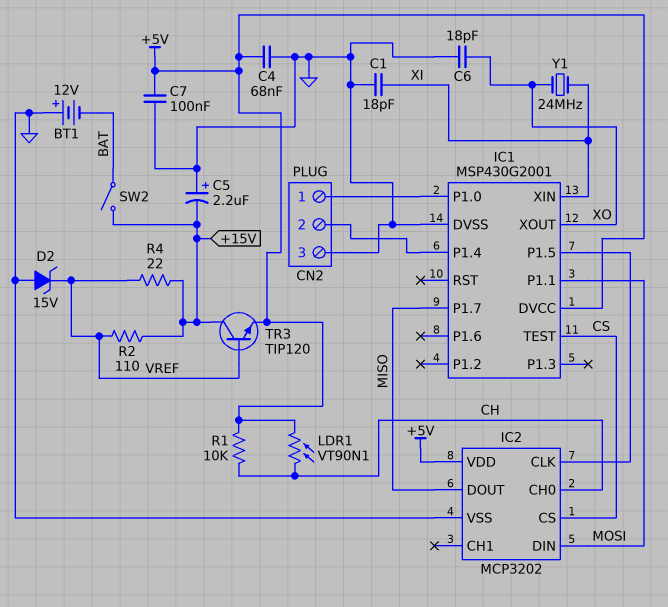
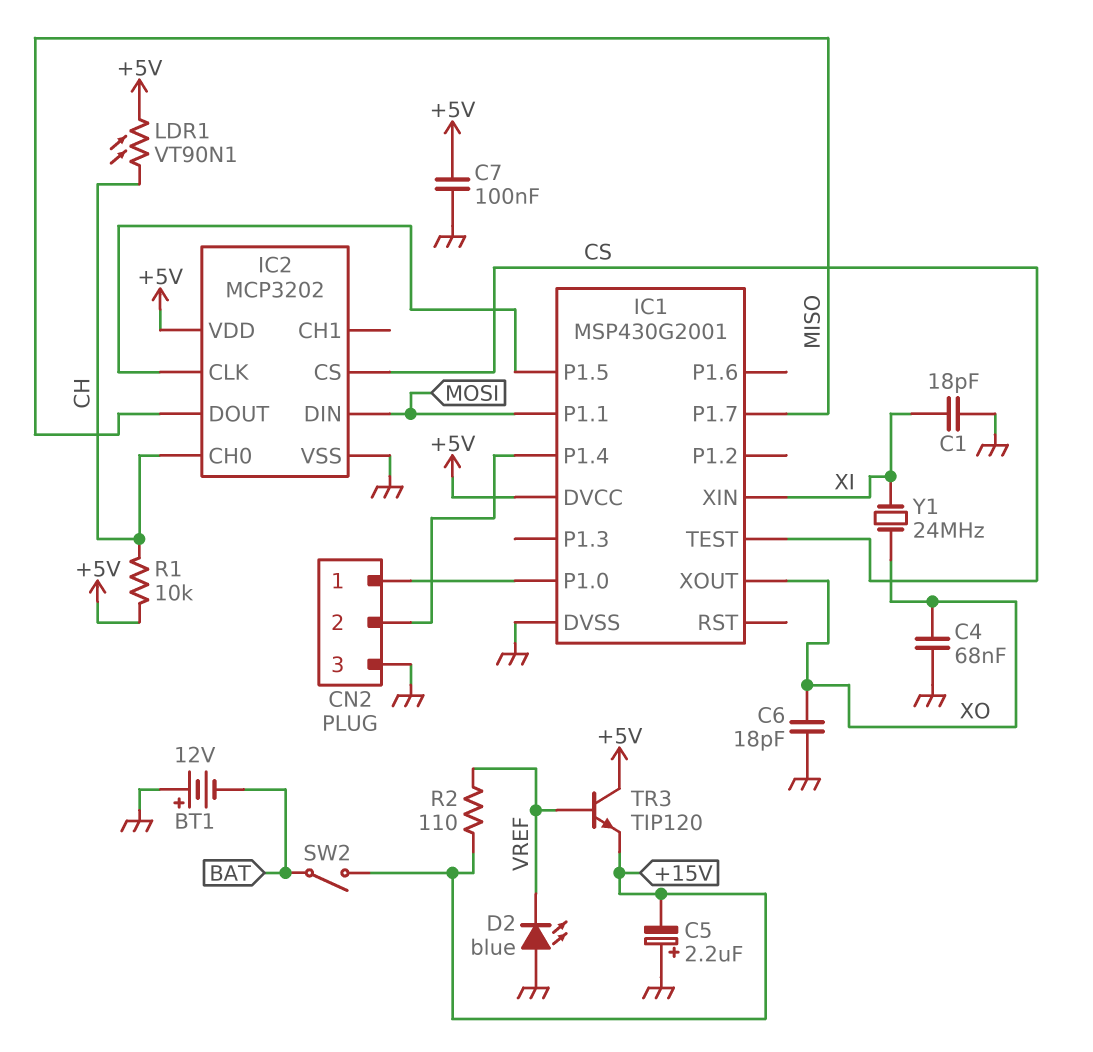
C4: 68nF (+5V, GND) -> 68nF (GND, XO)
D2: zener 15V (A GND, K VREF) -> LED blue (A GND, K VREF)
R4: 22 (+15V, VREF) -> none
TR3: NPN TIP120 (B VREF, C +15V, E +5V) -> NPN TIP120 (B VREF, C +5V, E +15V)

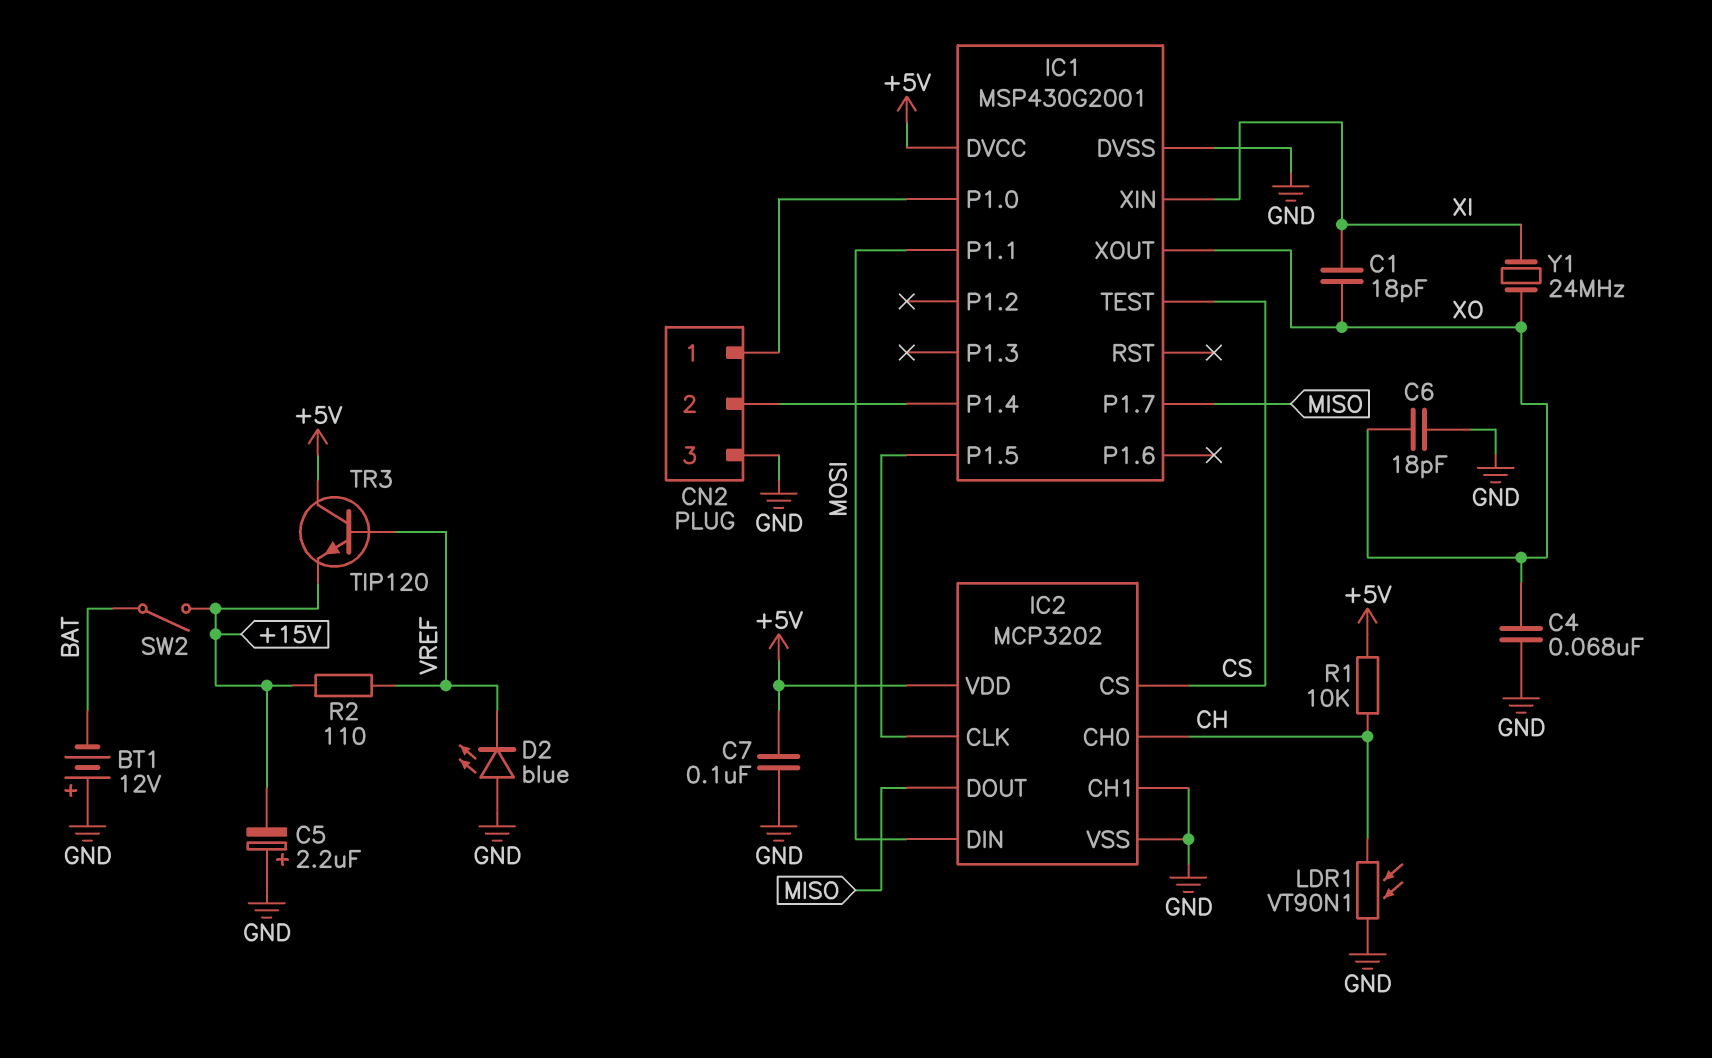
C1: 18pF (GND, XI) -> 18pF (XI, XO)
IC2 pin CH1: none -> GND
LDR1: VT90N1 (+5V, CH) -> VT90N1 (CH, GND)

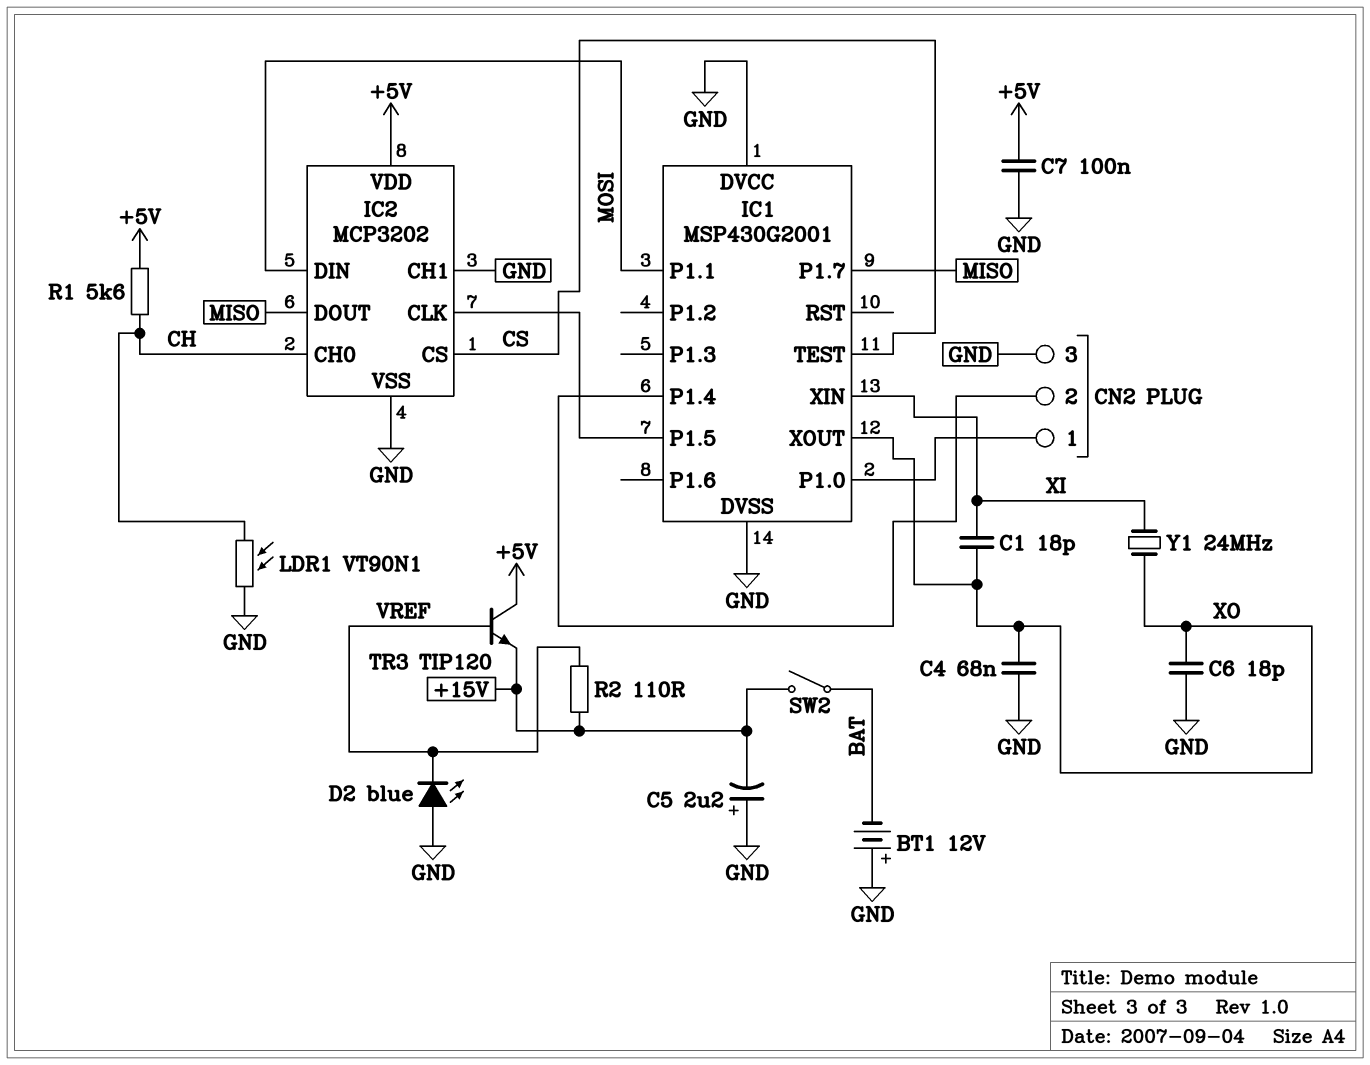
IC1 pin DVCC: +5V -> GND
R1: 10k (+5V, CH) -> 5.6k (+5V, CH)

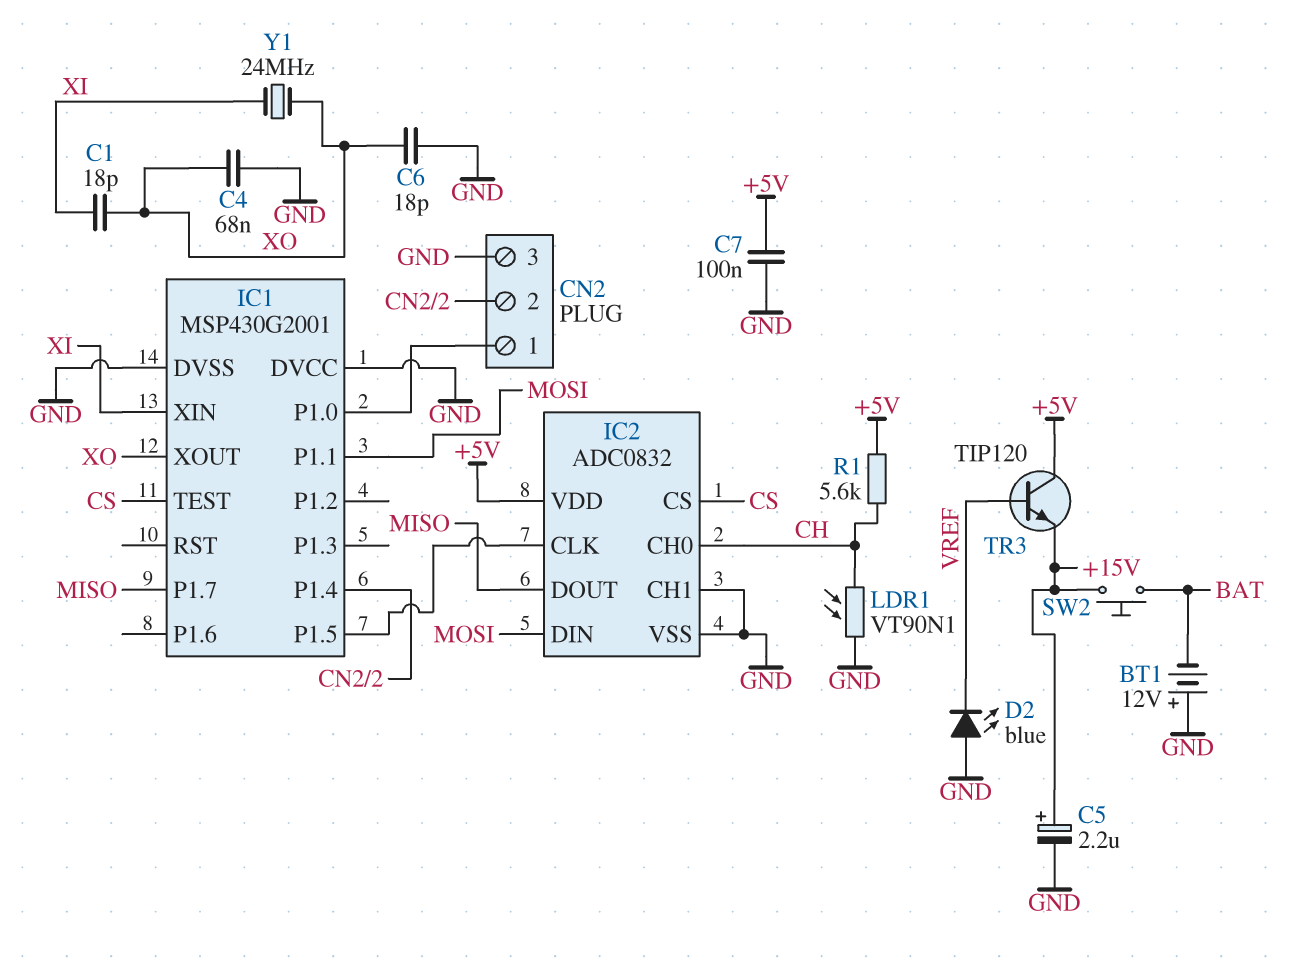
C5: 2.2uF (plus GND, minus +15V) -> 2.2uF (plus +15V, minus GND)
IC2: MCP3202 -> ADC0832
R2: 110 (+15V, VREF) -> none
SW2: switch (+15V, BAT) -> button (+15V, BAT)

